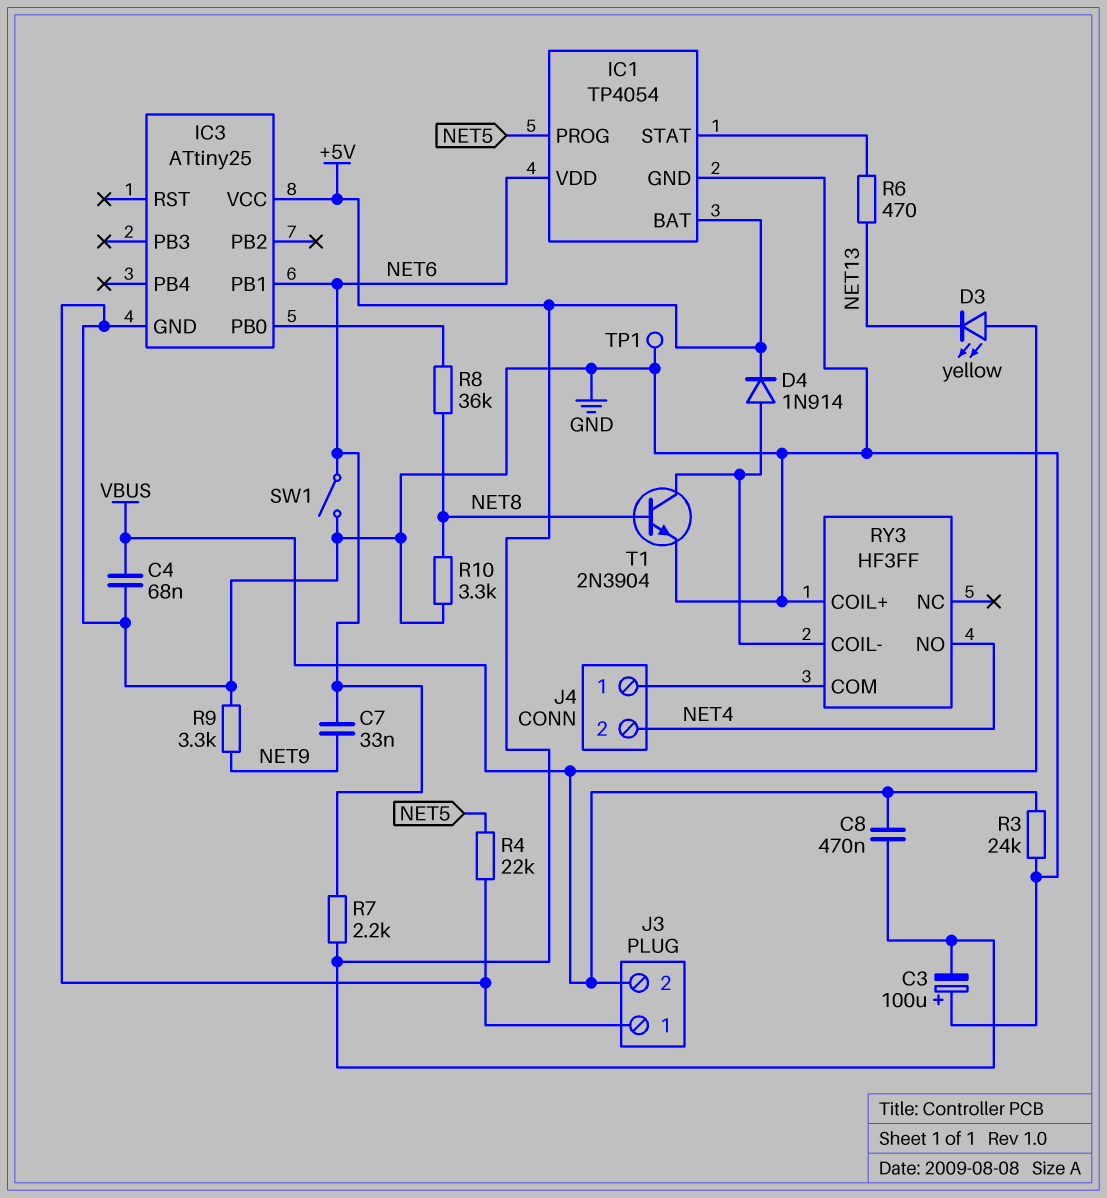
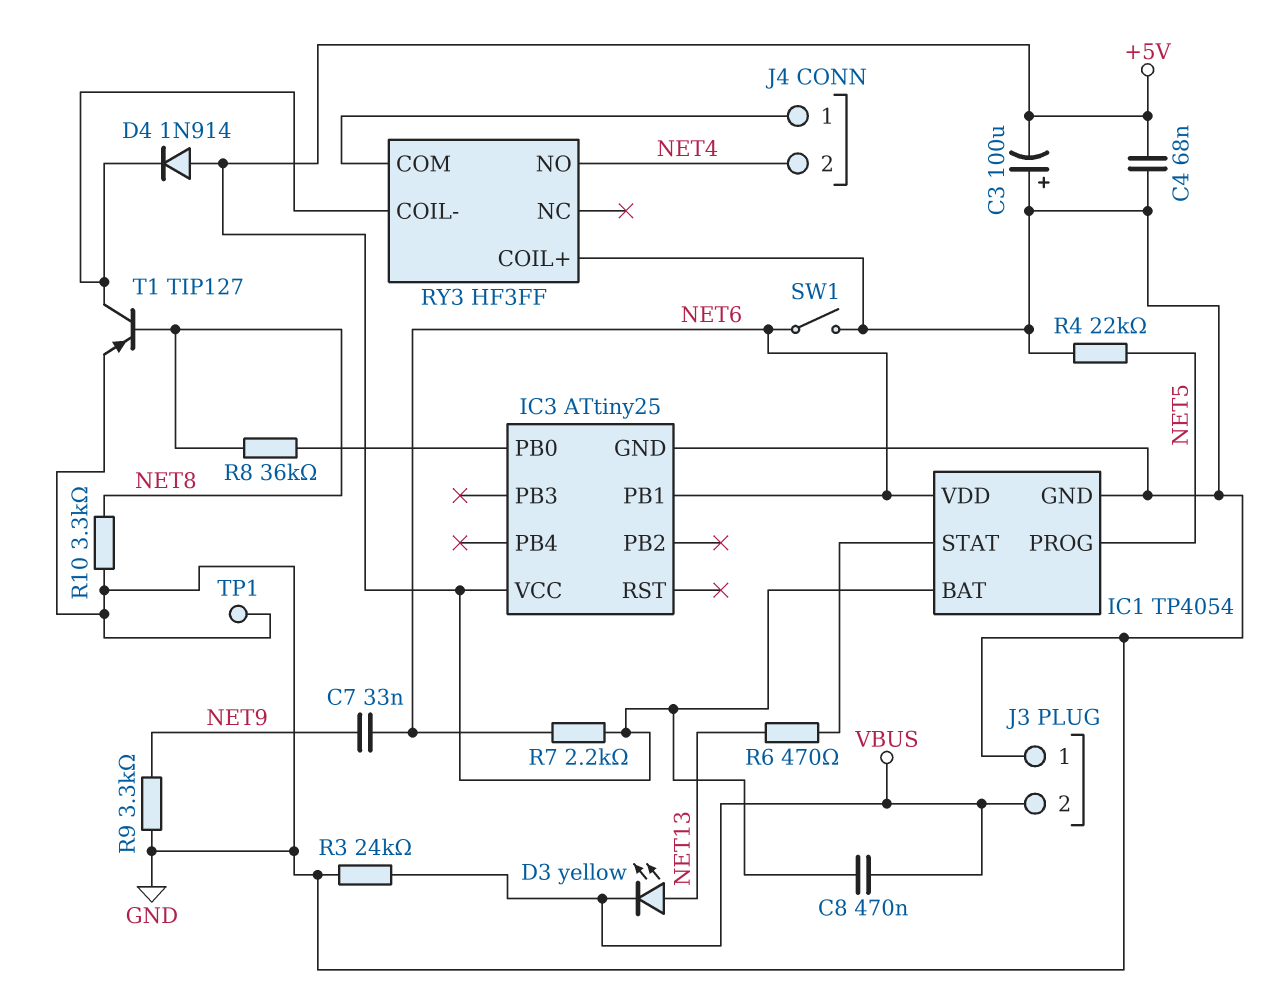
C4: 68nF (GND, VBUS) -> 68nF (+5V, GND)
D3: LED yellow (A VBUS, K NET13) -> LED yellow (A NET13, K VBUS)
D4: diode 1N914 (A RY3/COIL-, K +5V) -> diode 1N914 (A +5V, K RY3/COIL-)
T1: NPN 2N3904 (B NET8, C RY3/COIL-, E GND) -> PNP TIP127 (B NET8, C RY3/COIL-, E GND)

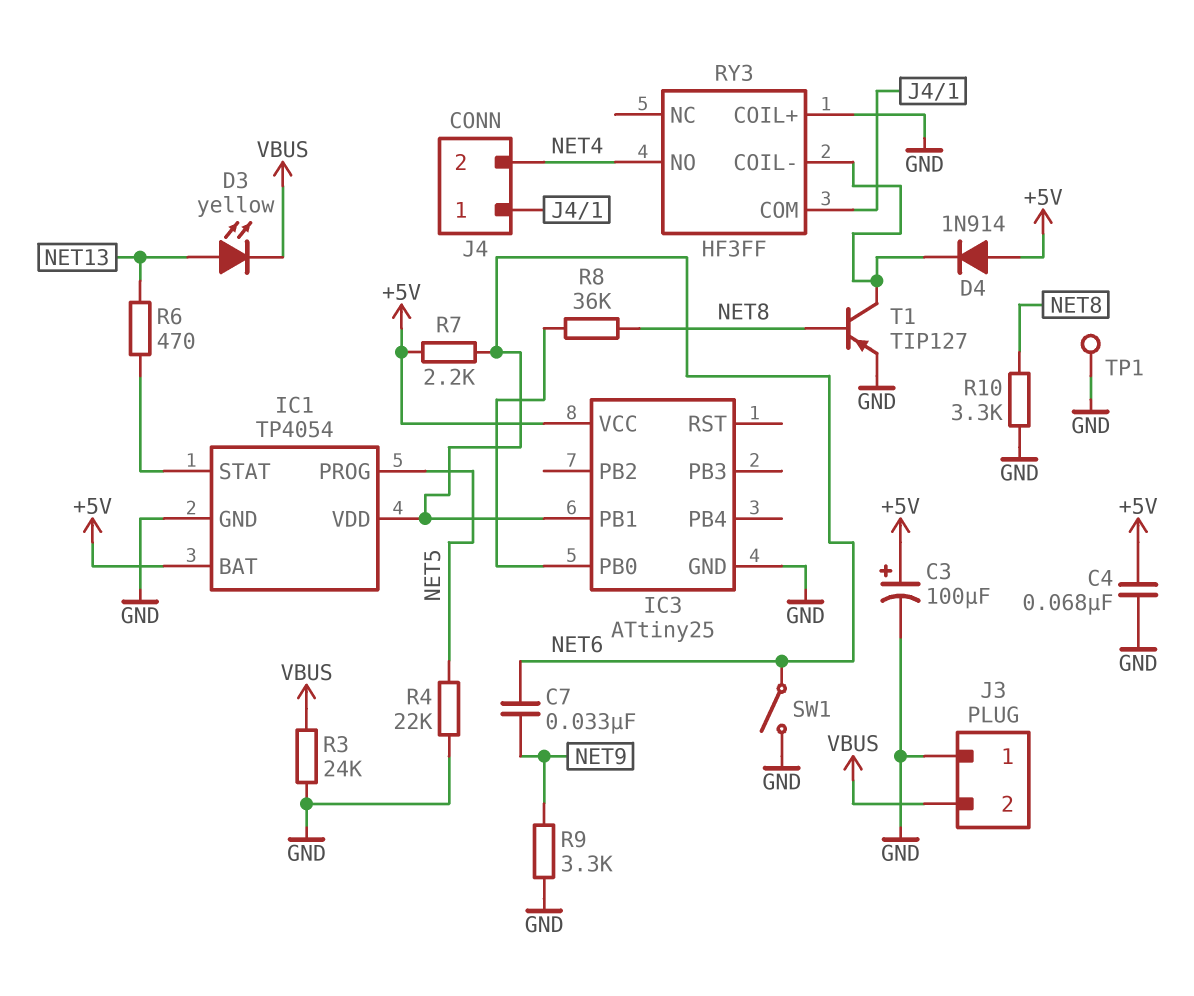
C3: 100uF (plus GND, minus +5V) -> 100uF (plus +5V, minus GND)
C8: 470nF (+5V, VBUS) -> none

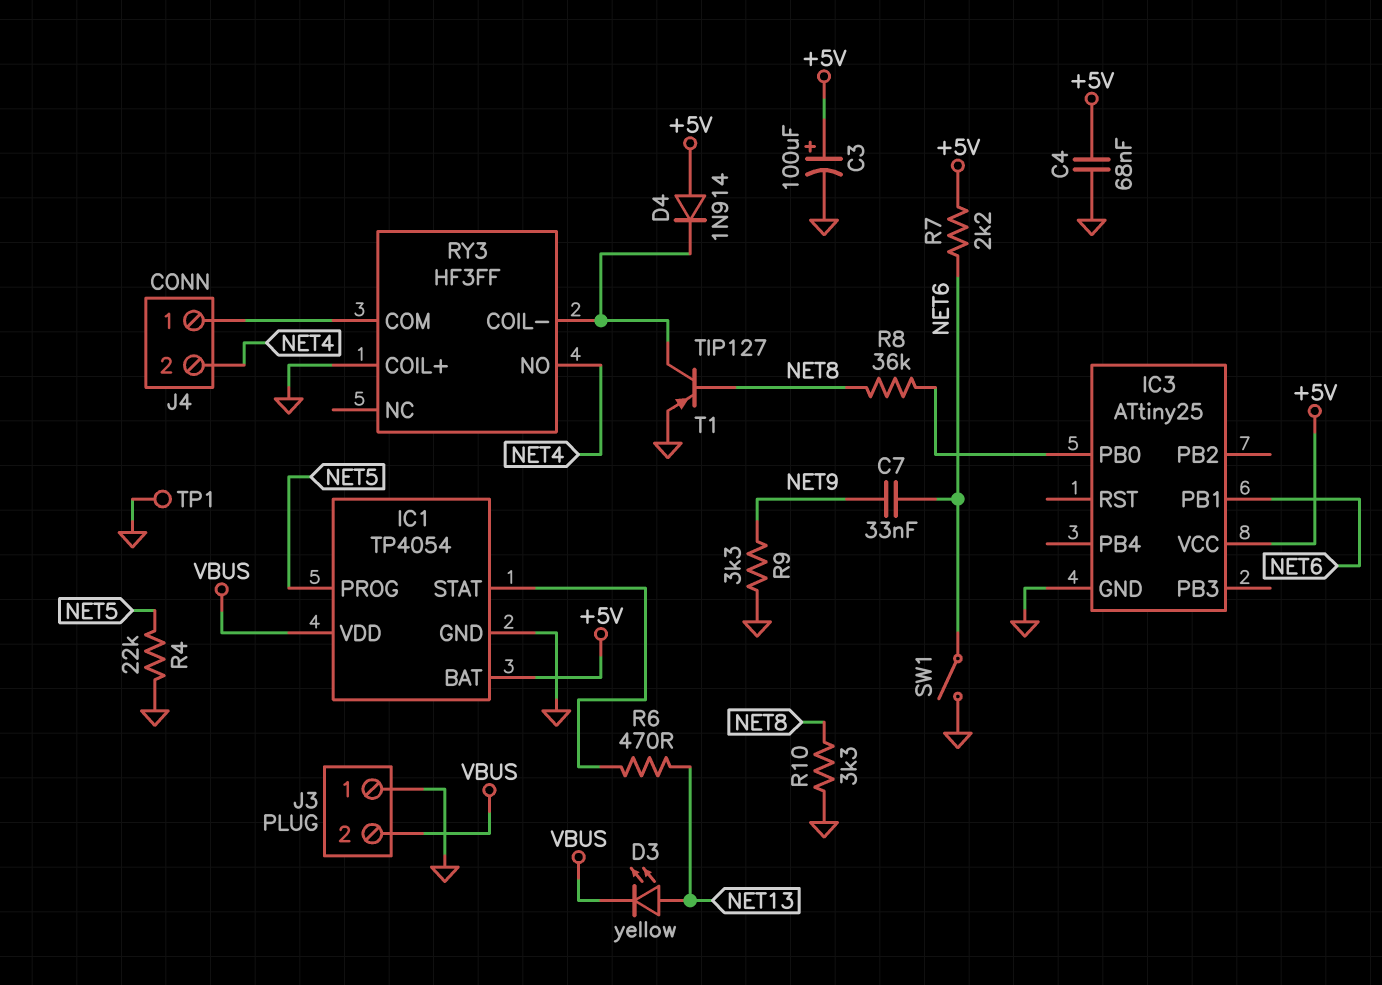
IC1 pin VDD: NET6 -> VBUS
R3: 24k (GND, VBUS) -> none

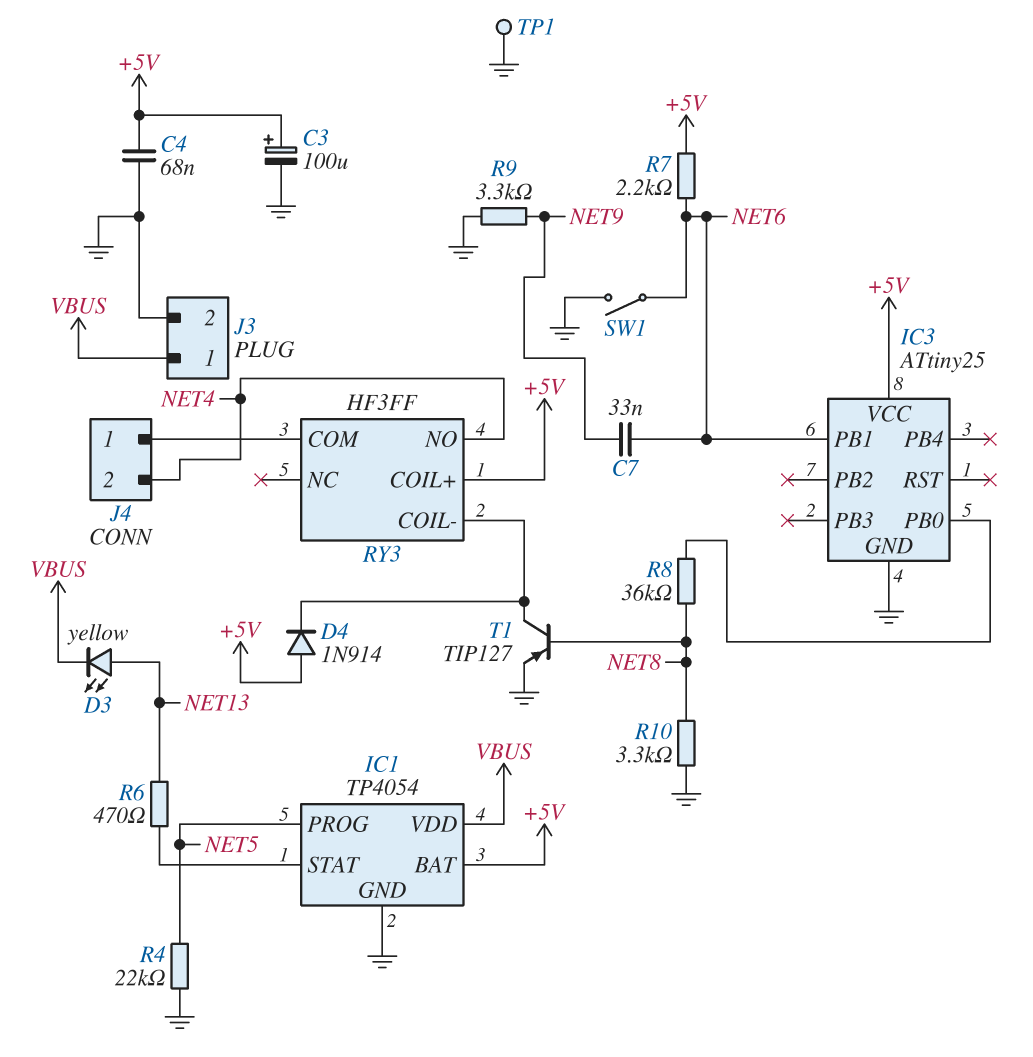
J3 pin 1: GND -> VBUS
J3 pin 2: VBUS -> GND
RY3 pin COIL+: GND -> +5V

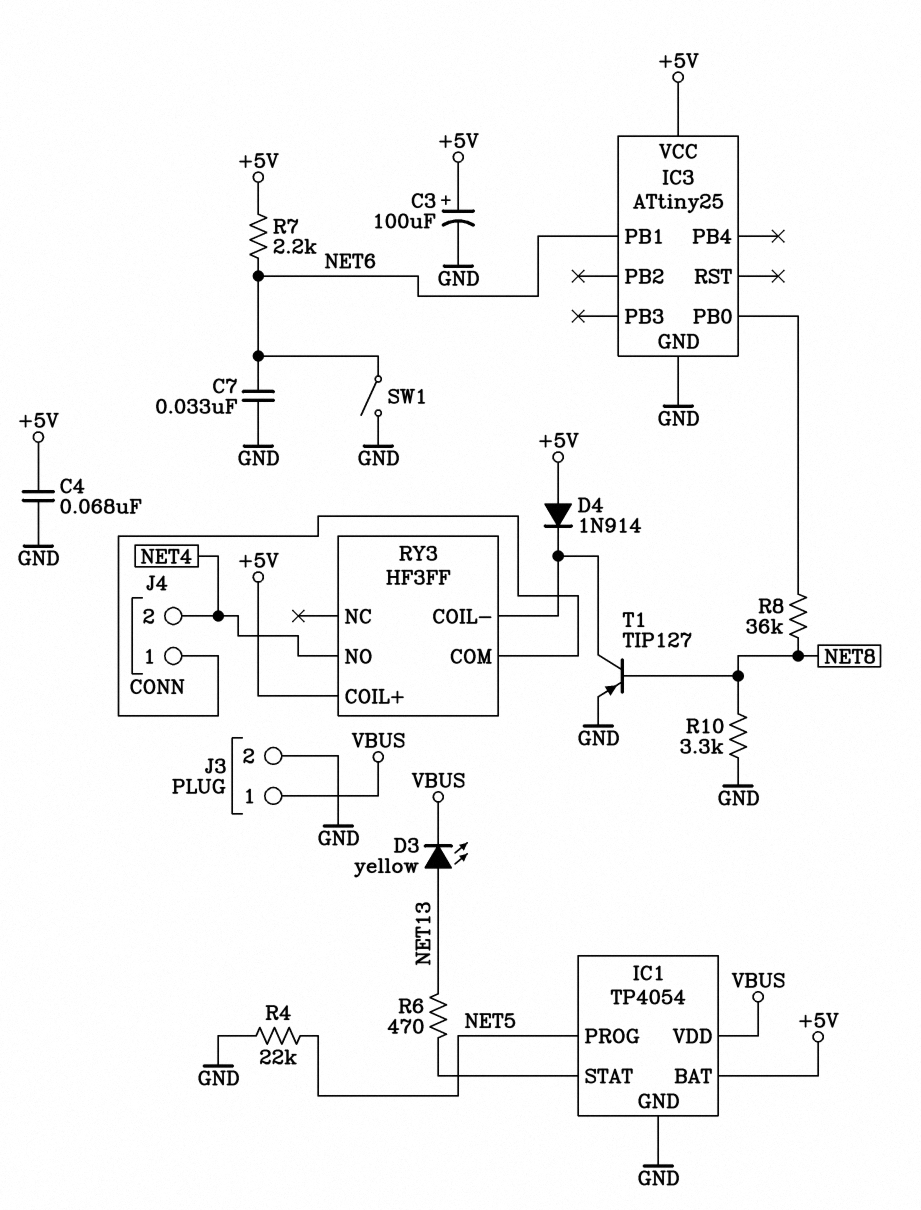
C7: 33nF (NET6, NET9) -> 33nF (GND, NET6)
R9: 3.3k (GND, NET9) -> none
TP1: test point (GND) -> none

